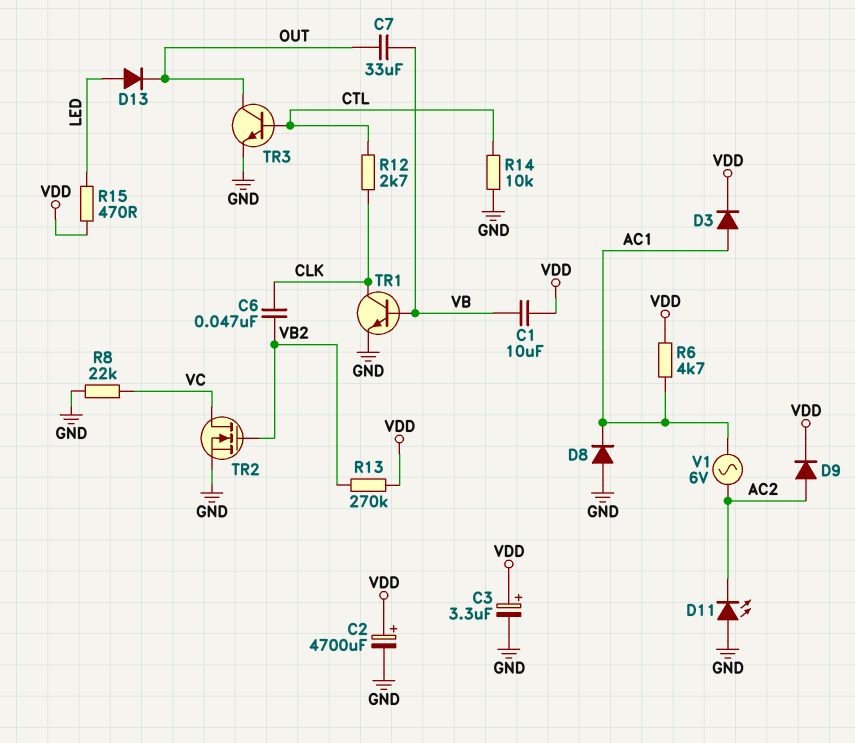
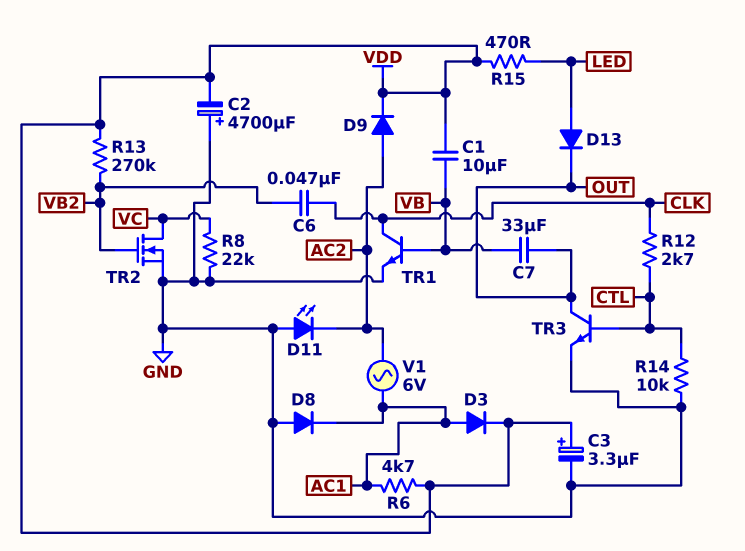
C2: 4700uF (plus VDD, minus GND) -> 4700uF (plus GND, minus VDD)

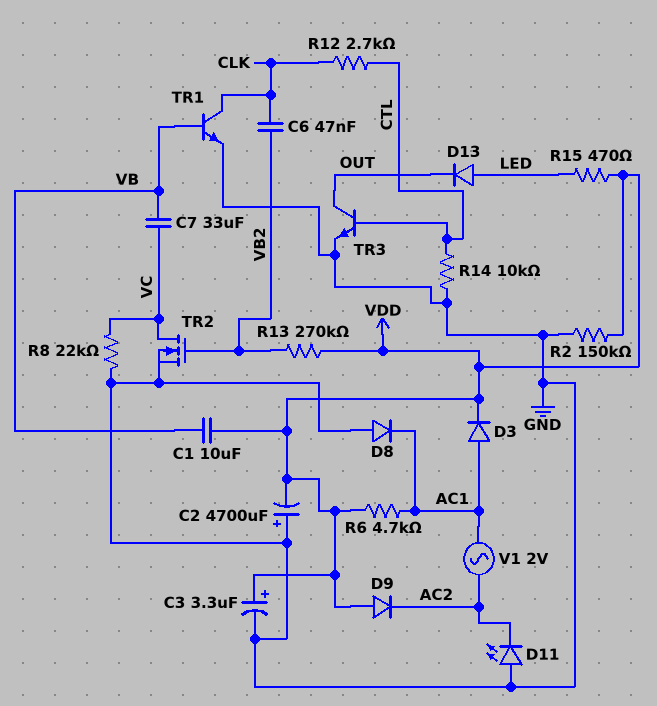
C7: 33uF (OUT, VB) -> 33uF (VB, VC)
D9: diode (A AC2, K VDD) -> diode (A VDD, K AC2)
R2: none -> 150k (GND, VDD)
V1: AC 6V (AC1, AC2) -> AC 2V (AC1, AC2)

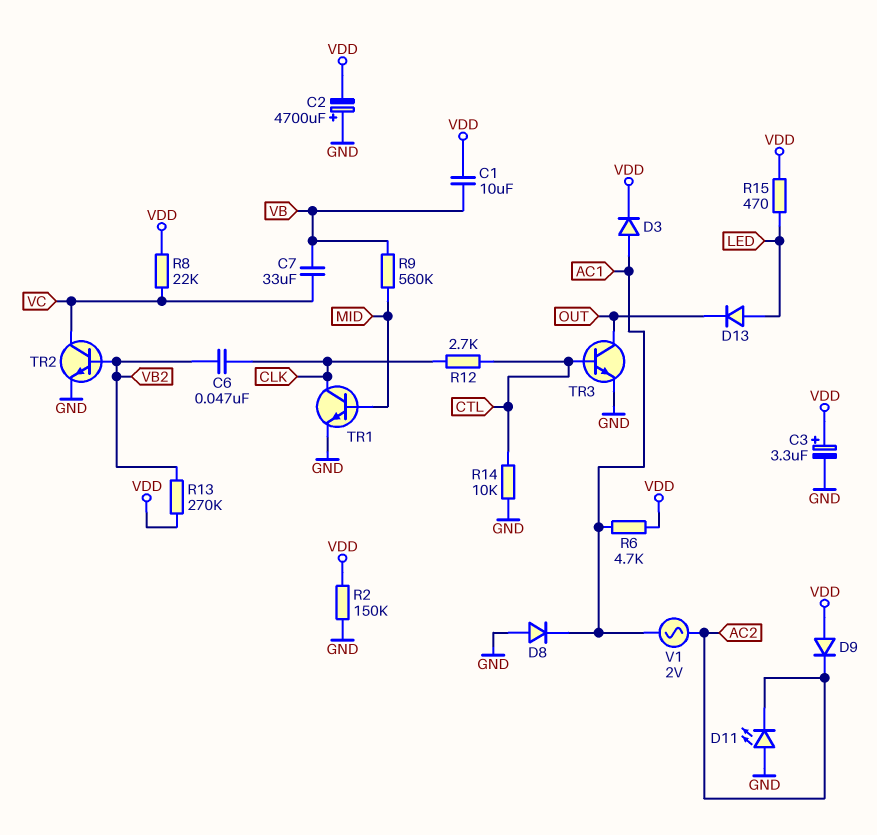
R8: 22k (GND, VC) -> 22k (VC, VDD)
R9: none -> 560k (MID, VB)
TR1: NPN (B VB, C CLK, E GND) -> NPN (B MID, C CLK, E GND)
TR2: NMOS (G VB2, D VC, S GND) -> NPN (B VB2, C VC, E GND)

